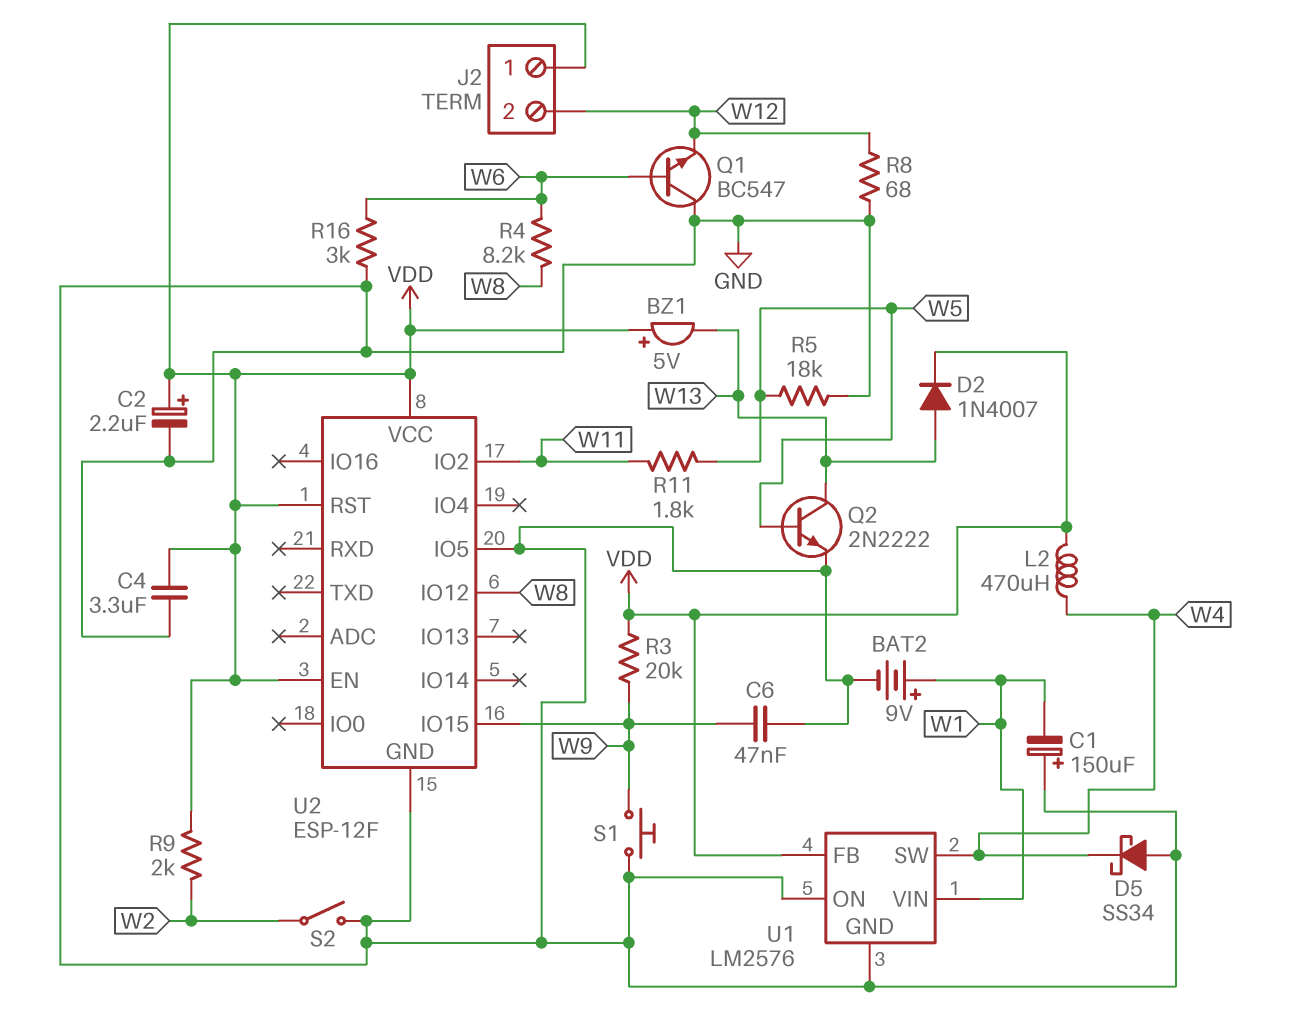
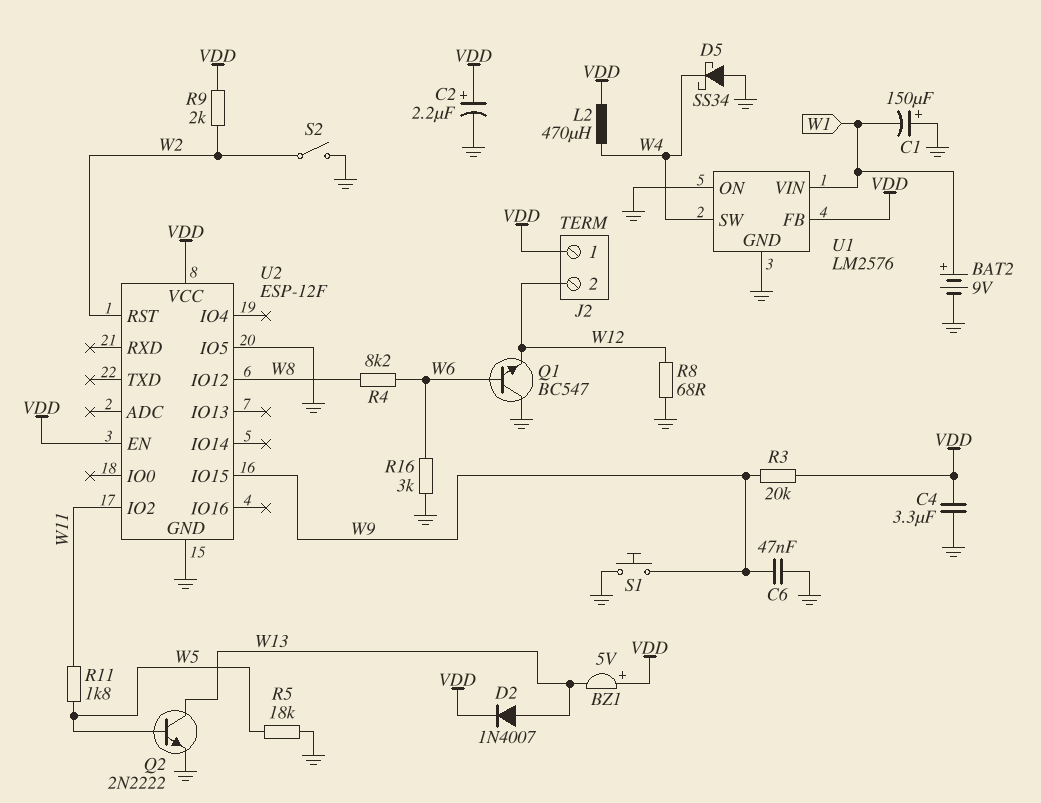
U2 pin RST: VDD -> W2

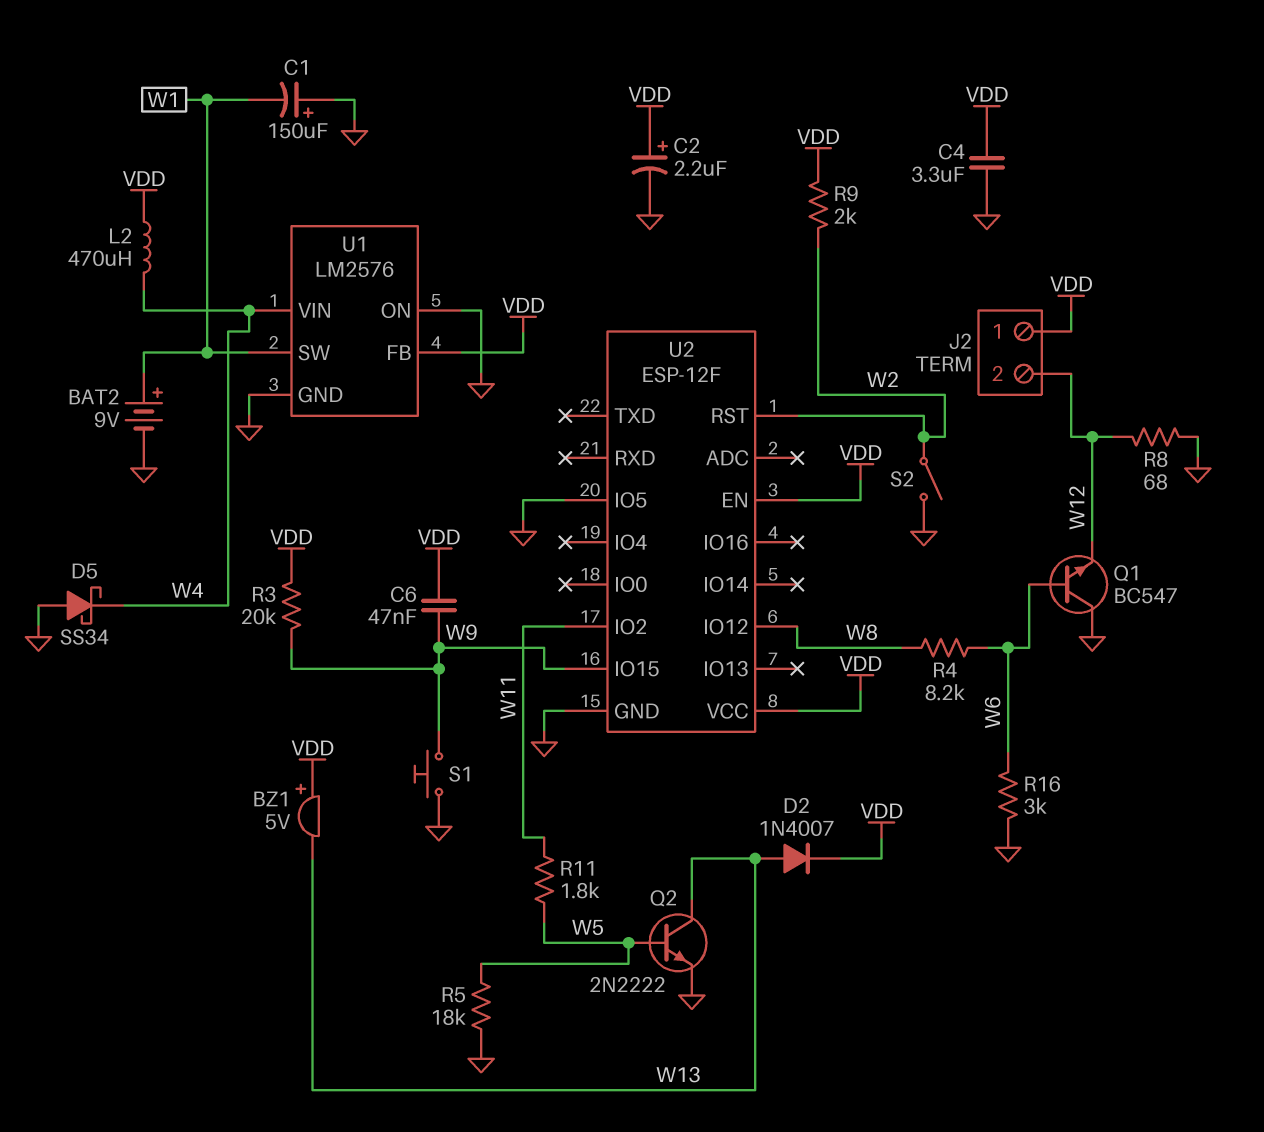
C6: 47nF (GND, W9) -> 47nF (VDD, W9)
U1 pin SW: W4 -> W1
U1 pin VIN: W1 -> W4

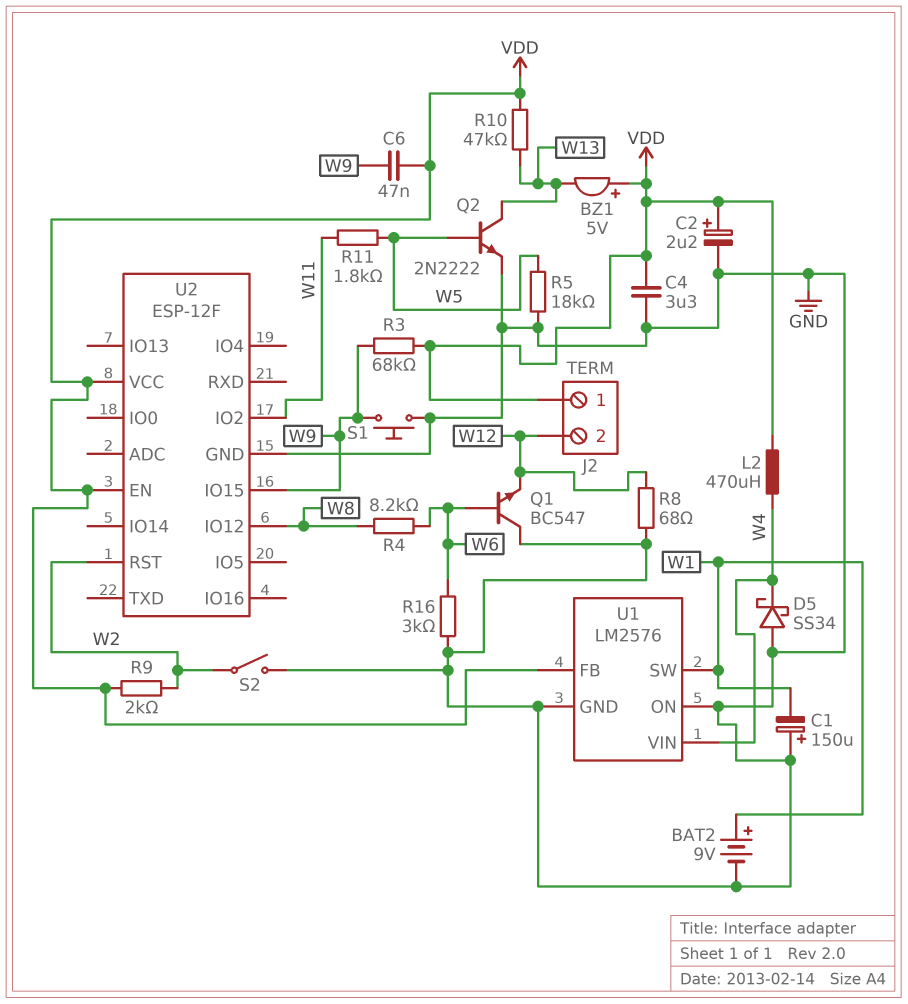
D2: diode 1N4007 (A W13, K VDD) -> none
R3: 20k (VDD, W9) -> 68k (VDD, W9)
R10: none -> 47k (VDD, W13)
U2 pin IO5: GND -> none

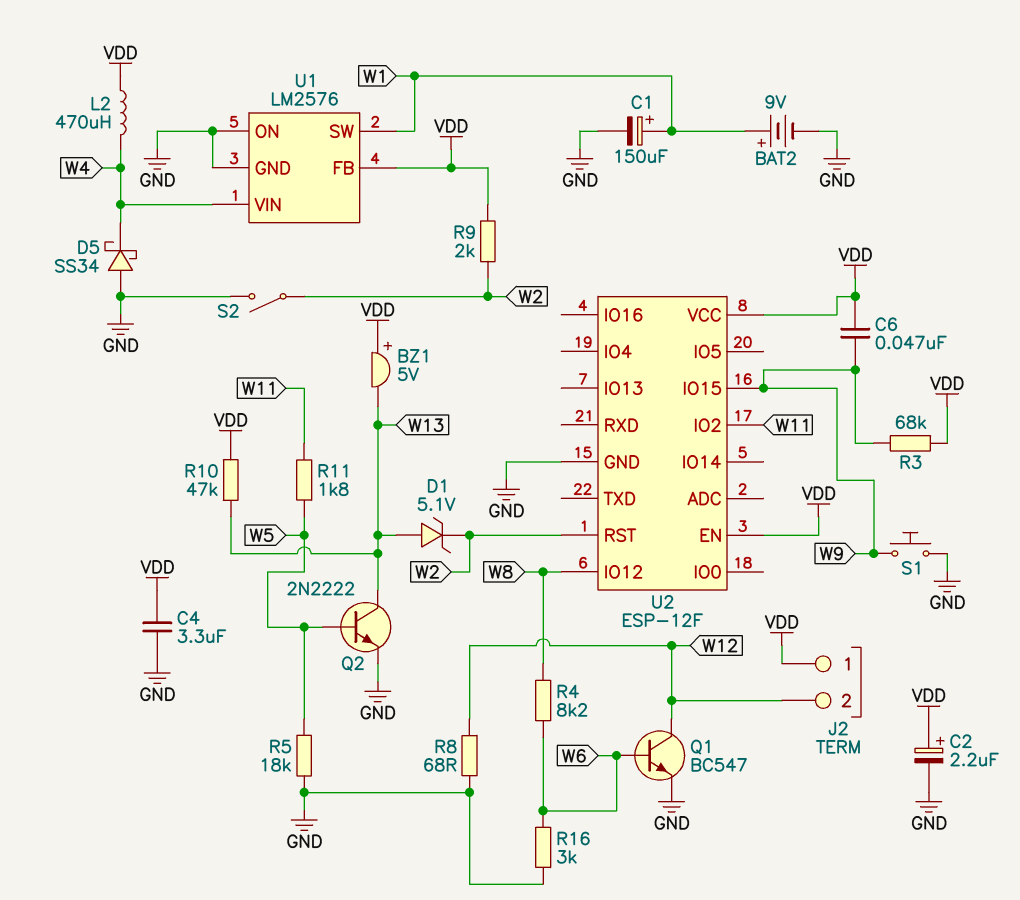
C1: 150uF (plus GND, minus W1) -> 150uF (plus W1, minus GND)
D1: none -> zener 5.1V (A W13, K W2)
Q1: NPN BC547 (B W6, C GND, E W12) -> NPN BC547 (B W6, C W12, E GND)

